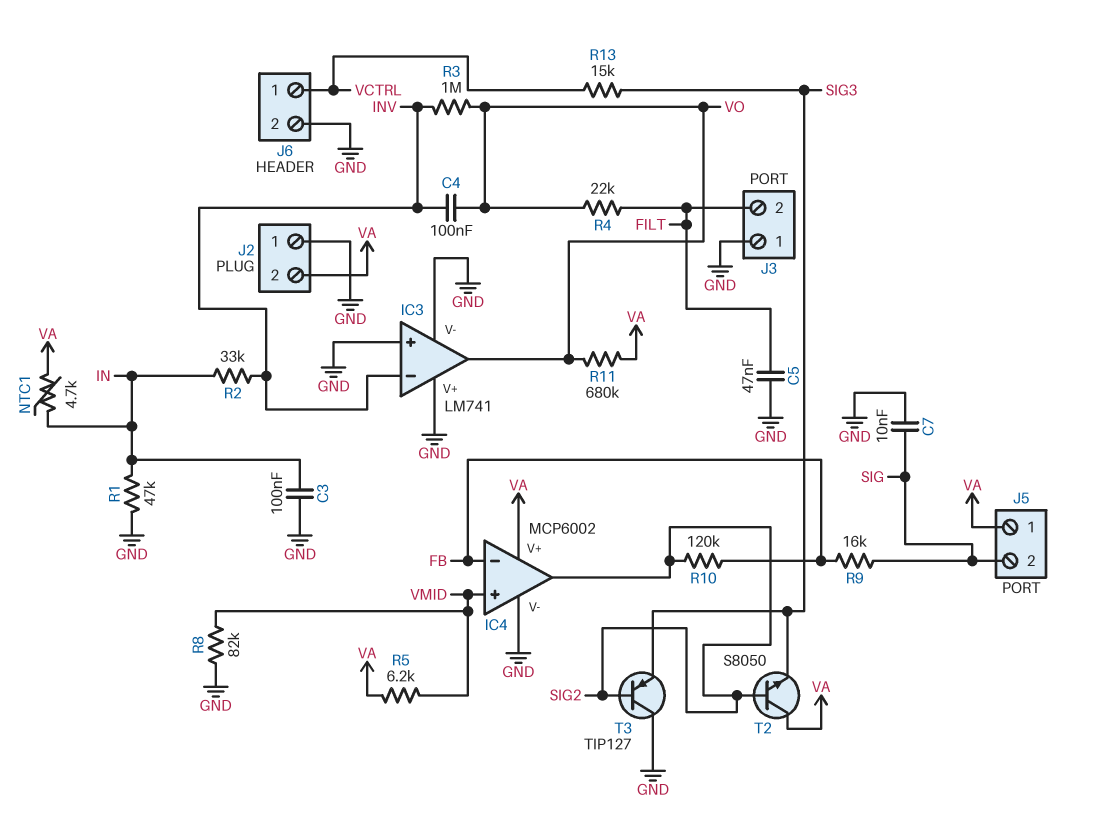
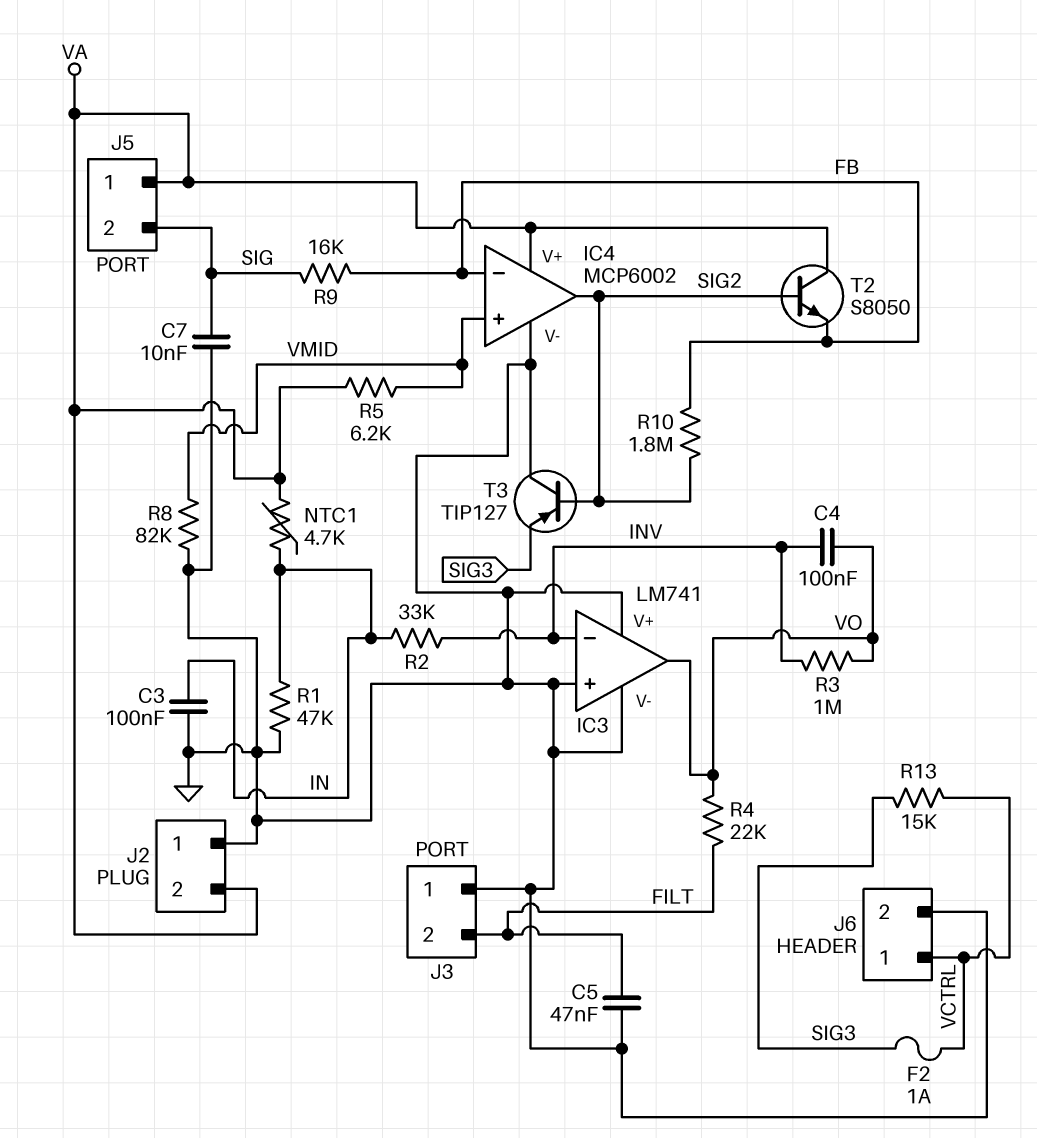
F2: none -> 1A (SIG3, VCTRL)
R10: 120k (FB, SIG2) -> 1.8M (FB, SIG2)
R11: 680k (VA, VO) -> none
T2: NPN S8050 (B SIG2, C VA, E SIG3) -> NPN S8050 (B SIG2, C VA, E FB)

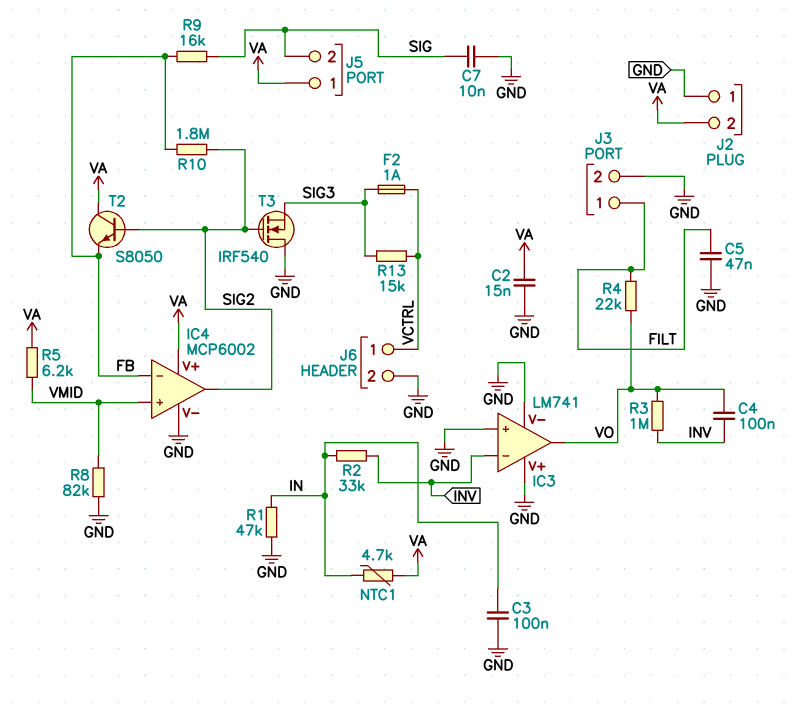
C2: none -> 15nF (GND, VA)
J3 pin 1: GND -> FILT
J3 pin 2: FILT -> GND
T3: PNP TIP127 (B SIG2, C GND, E SIG3) -> NMOS IRF540 (G SIG2, D GND, S SIG3)

